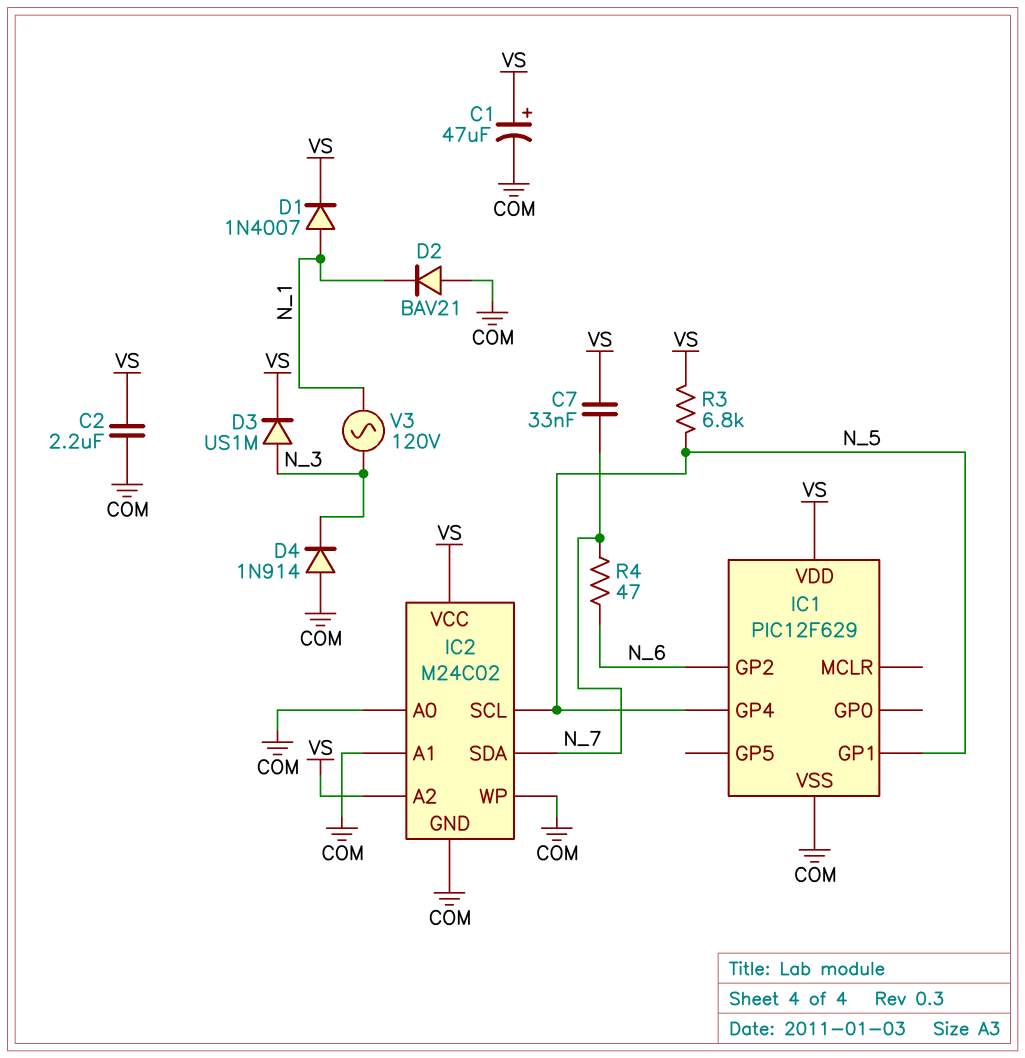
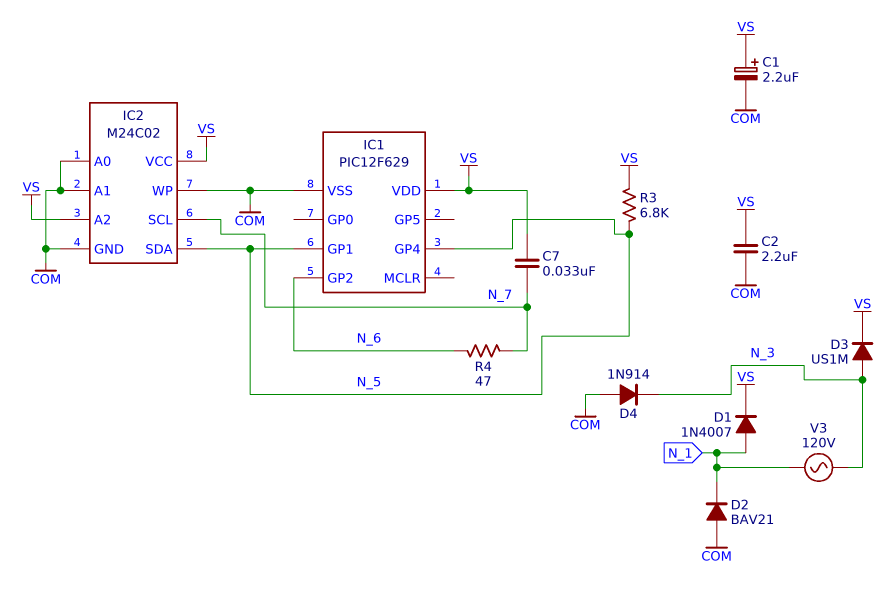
C1: 47uF (plus VS, minus COM) -> 2.2uF (plus VS, minus COM)
IC2 pin SCL: N_5 -> N_7
IC2 pin SDA: N_7 -> N_5

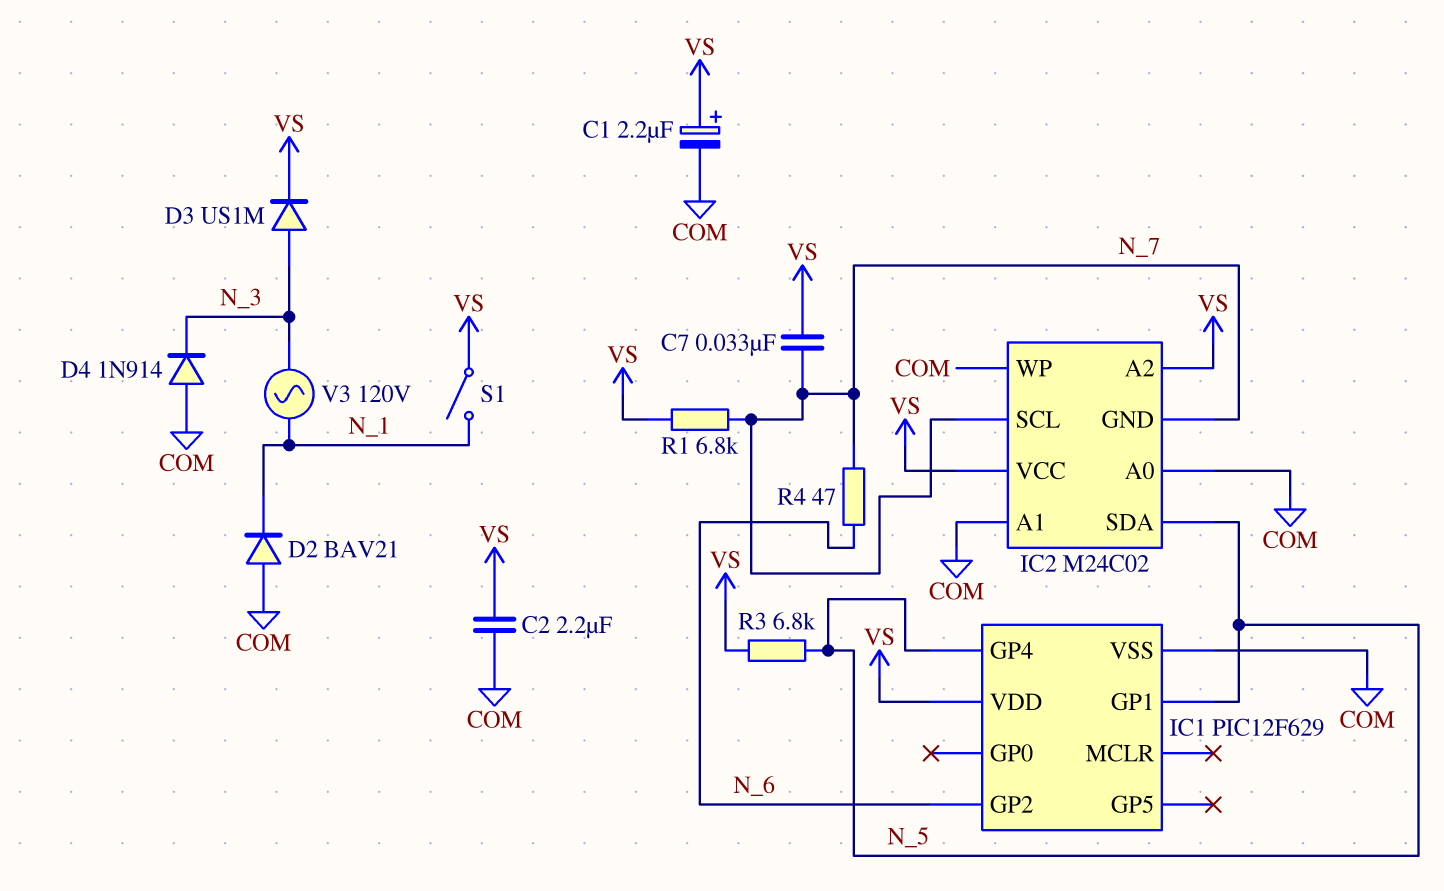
D1: diode 1N4007 (A N_1, K VS) -> none
IC2 pin GND: COM -> N_7
R1: none -> 6.8k (N_7, VS)
S1: none -> switch (N_1, VS)

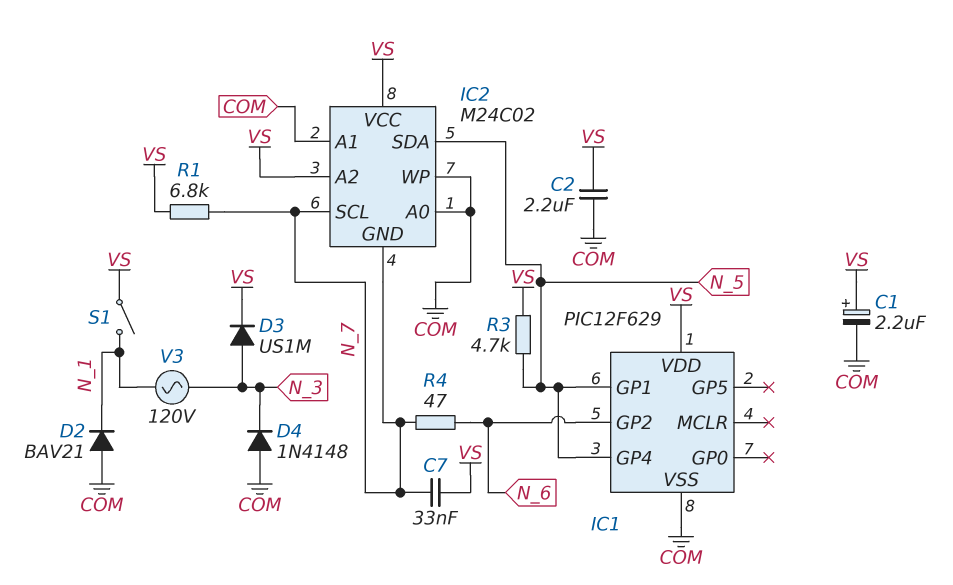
D4: diode 1N914 (A COM, K N_3) -> diode 1N4148 (A COM, K N_3)
R3: 6.8k (N_5, VS) -> 4.7k (N_5, VS)

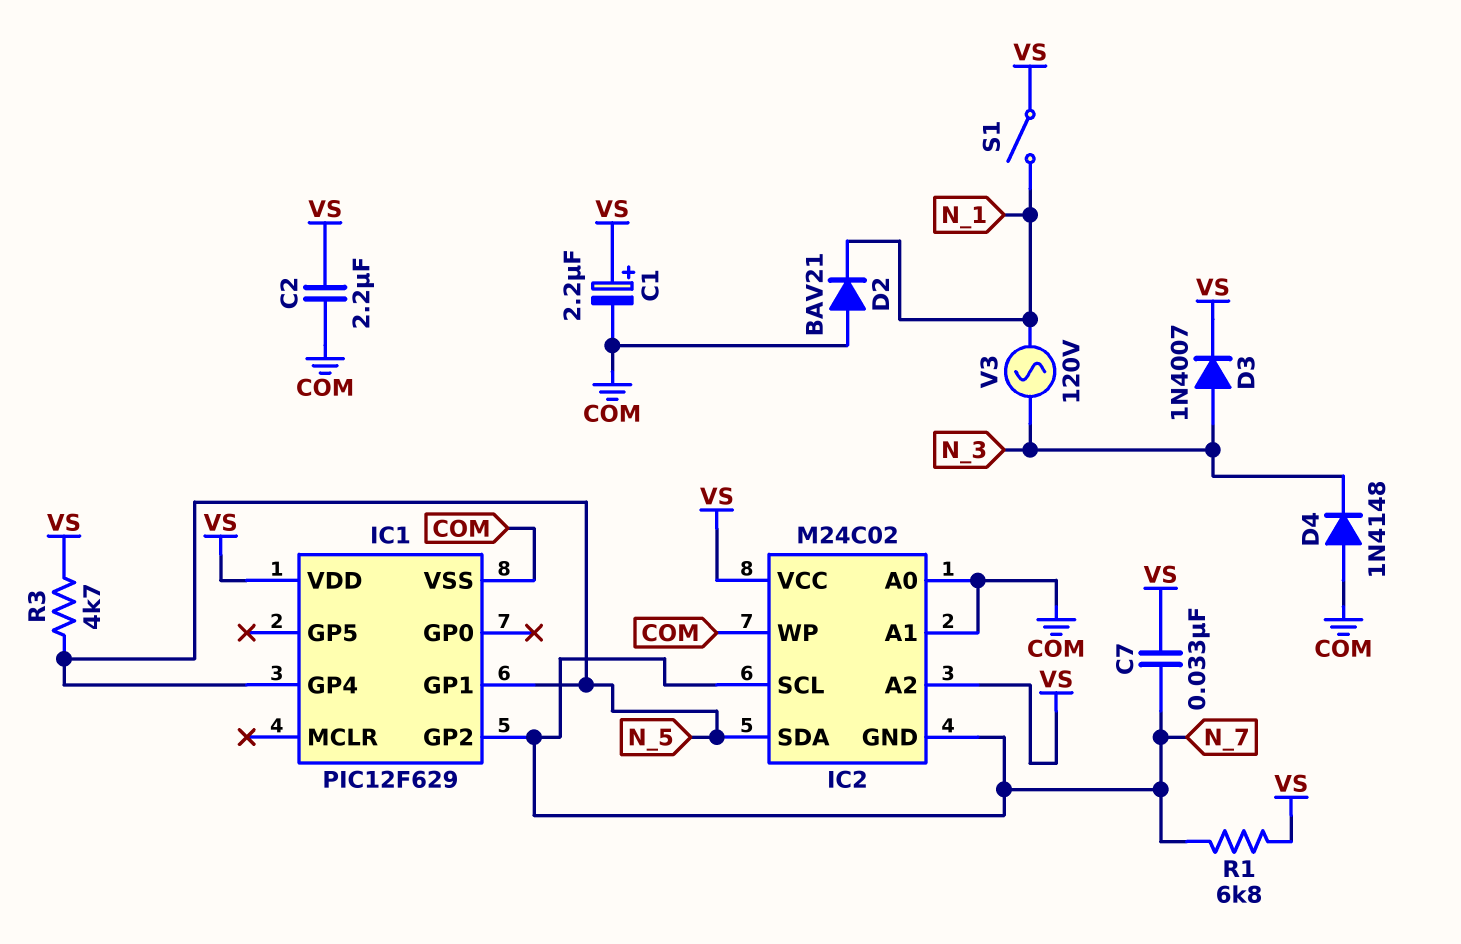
D3: diode US1M (A N_3, K VS) -> diode 1N4007 (A N_3, K VS)
IC1 pin GP2: N_6 -> N_7
R4: 47 (N_6, N_7) -> none

